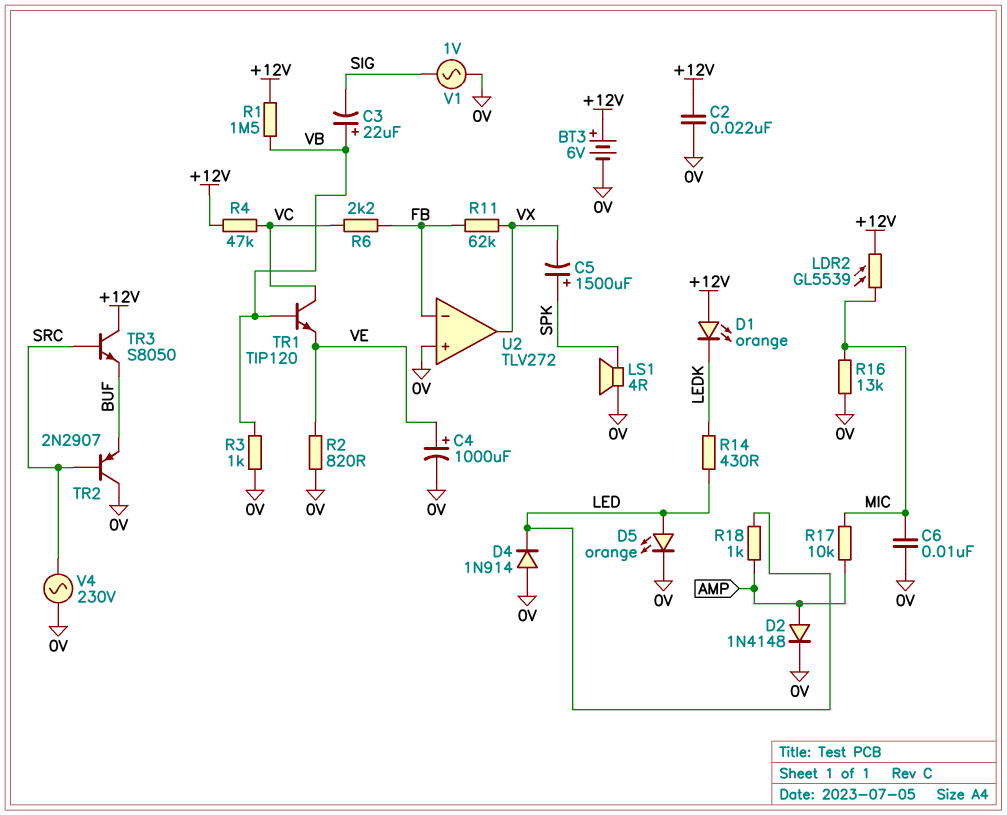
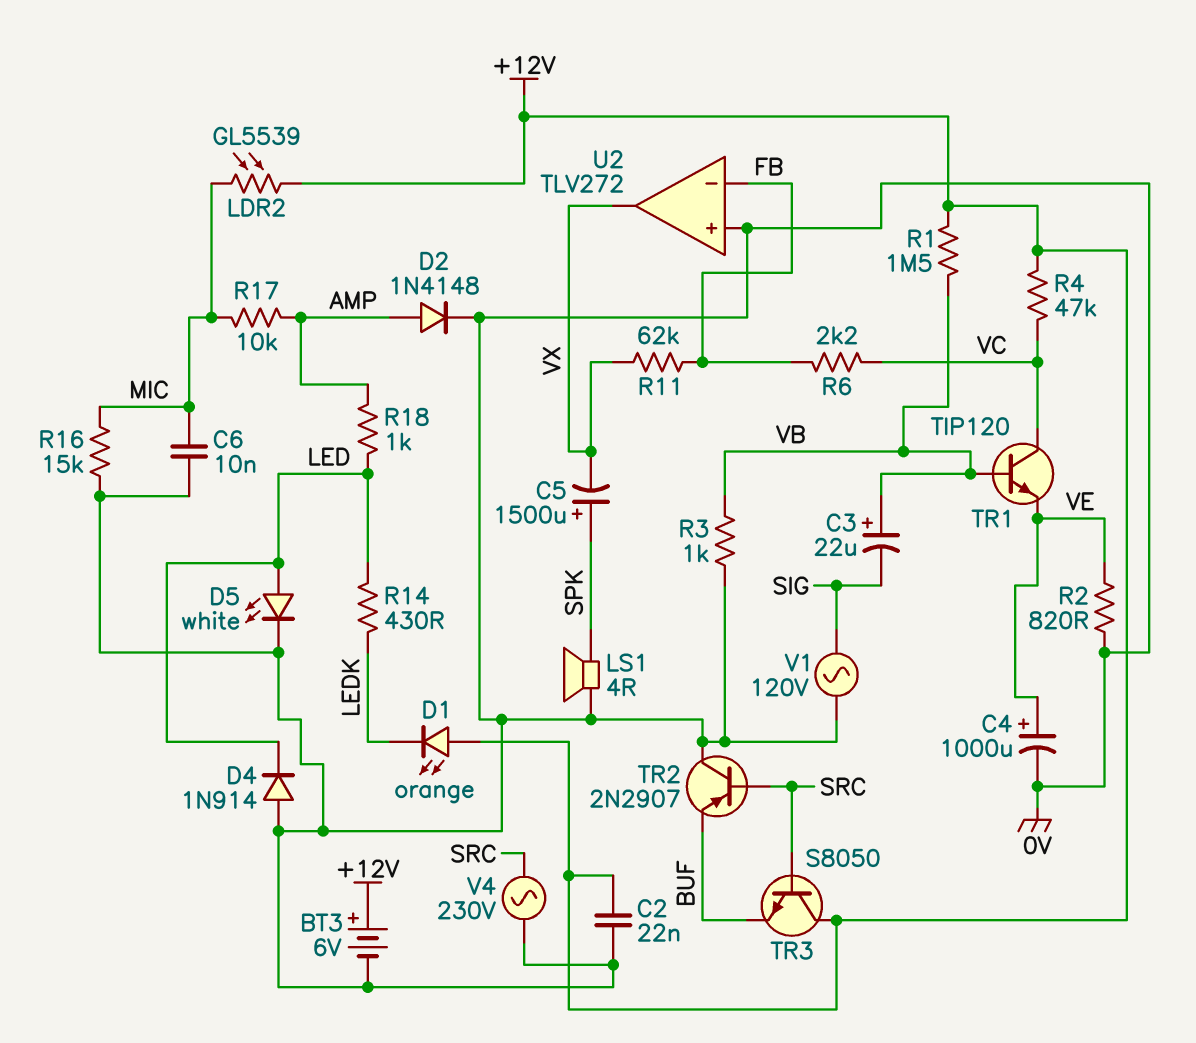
D5: LED orange (A LED, K 0V) -> LED white (A LED, K 0V)
R16: 13k (0V, MIC) -> 15k (0V, MIC)
V1: AC 1V (0V, SIG) -> AC 120V (0V, SIG)

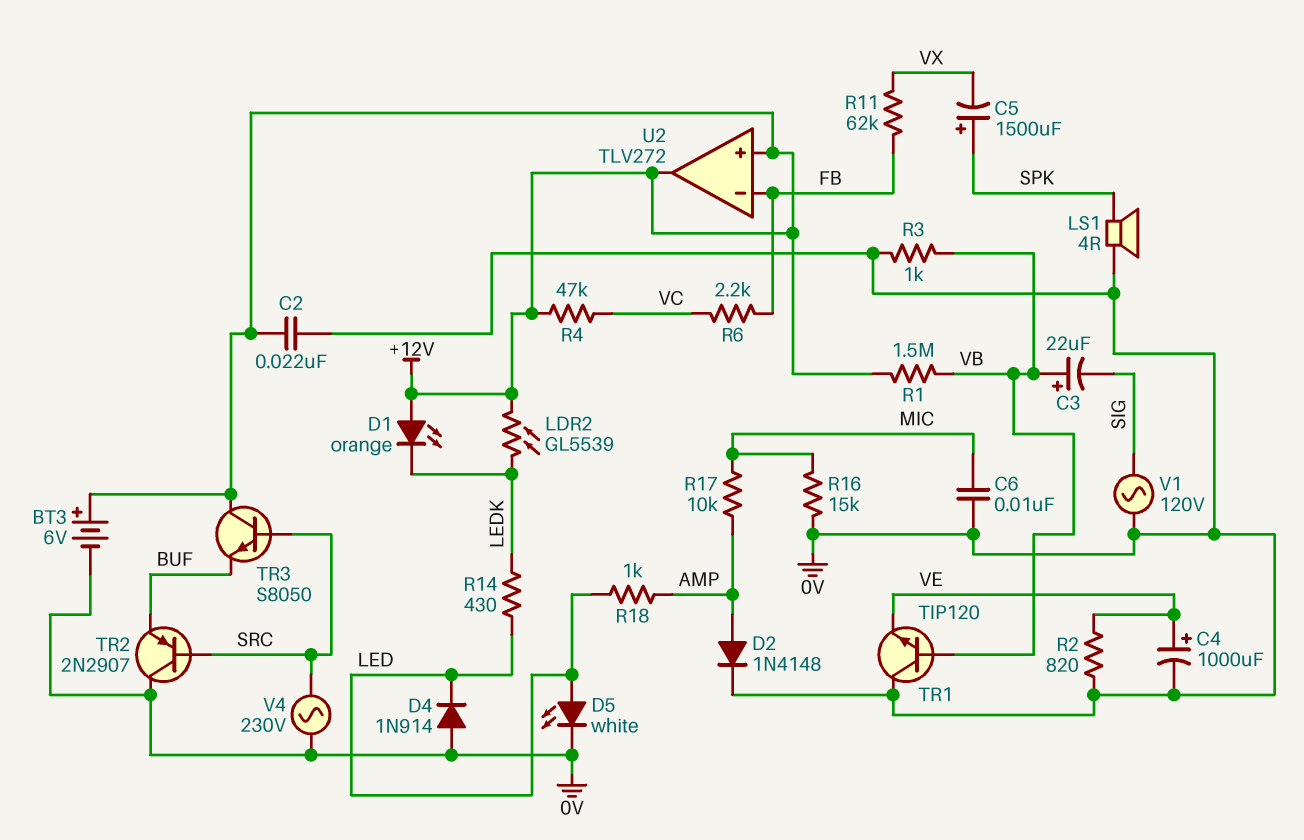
LDR2: GL5539 (+12V, MIC) -> GL5539 (+12V, LEDK)
TR1: NPN TIP120 (B VB, C VC, E VE) -> NPN TIP120 (B VB, C 0V, E VE)
U2 pin in+: 0V -> +12V
U2 pin out: VX -> +12V

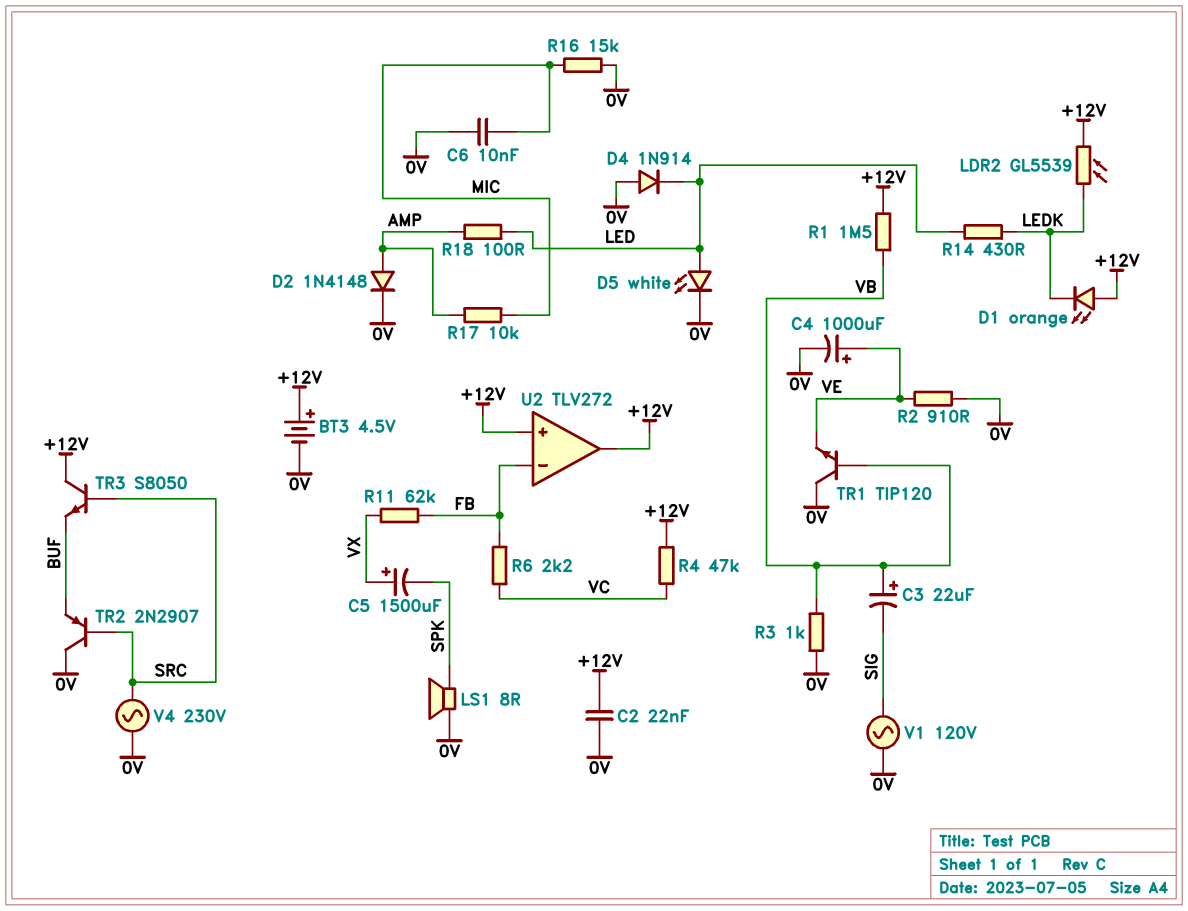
BT3: 6V (plus +12V, minus 0V) -> 4.5V (plus +12V, minus 0V)
C5: 1500uF (plus SPK, minus VX) -> 1500uF (plus VX, minus SPK)
LS1: speaker 4R (0V, SPK) -> speaker 8R (0V, SPK)
R2: 820 (0V, VE) -> 910 (0V, VE)
R18: 1k (AMP, LED) -> 100 (AMP, LED)

